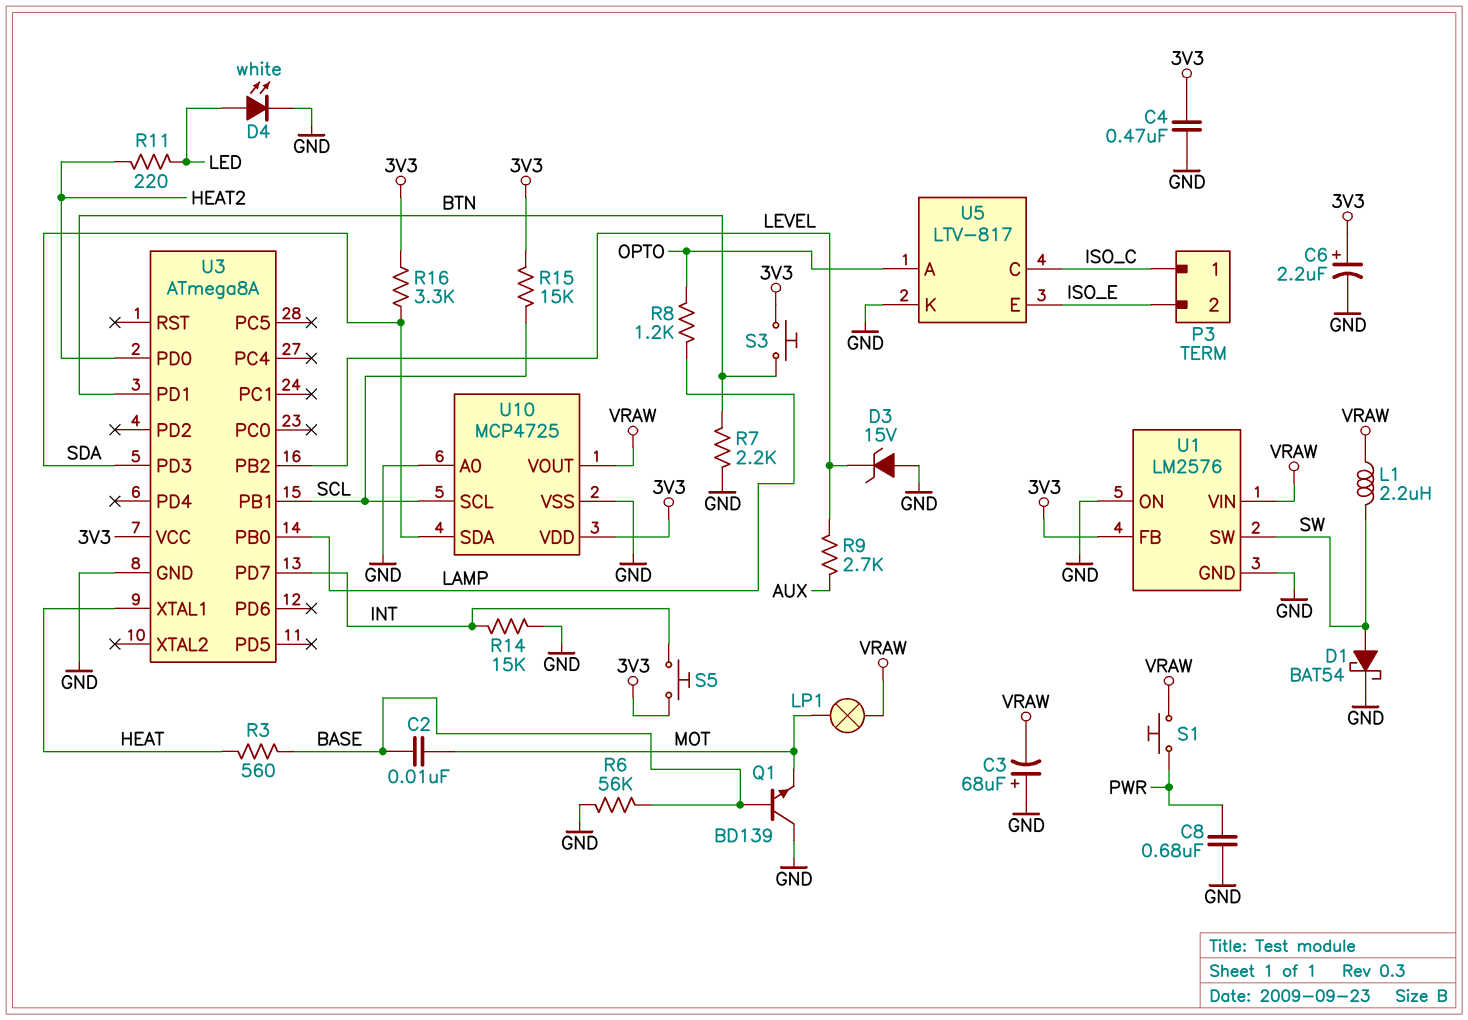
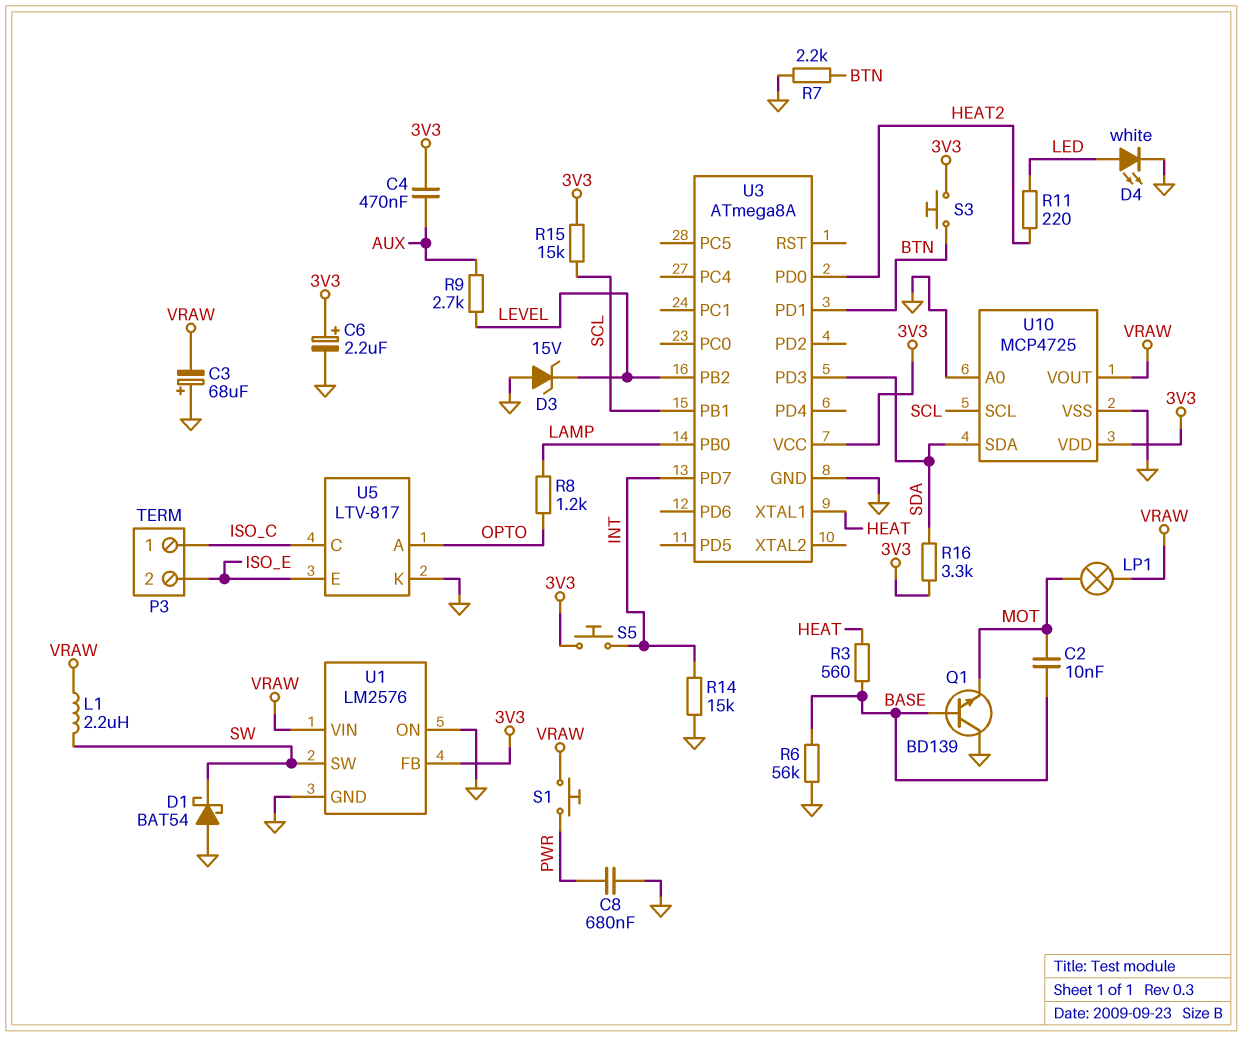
C4: 470nF (3V3, GND) -> 470nF (3V3, AUX)
D1: schottky BAT54 (A SW, K GND) -> schottky BAT54 (A GND, K SW)

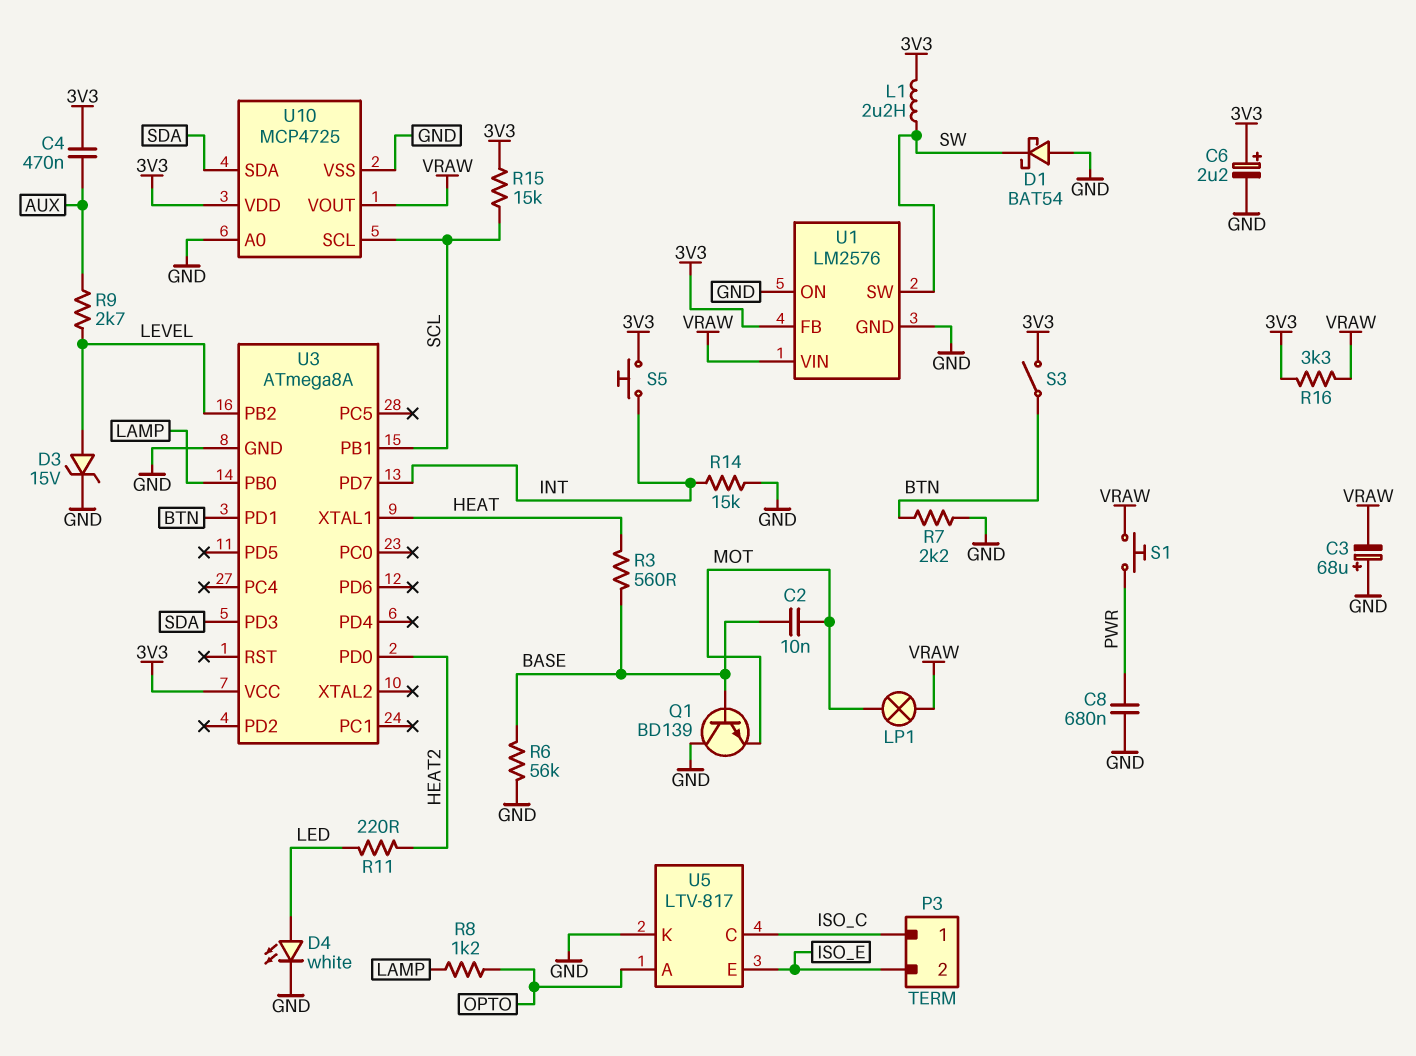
D3: zener 15V (A GND, K LEVEL) -> zener 15V (A LEVEL, K GND)
L1: 2.2uH (SW, VRAW) -> 2.2uH (3V3, SW)
R16: 3.3k (3V3, SDA) -> 3.3k (3V3, VRAW)
S3: button (3V3, BTN) -> switch (3V3, BTN)

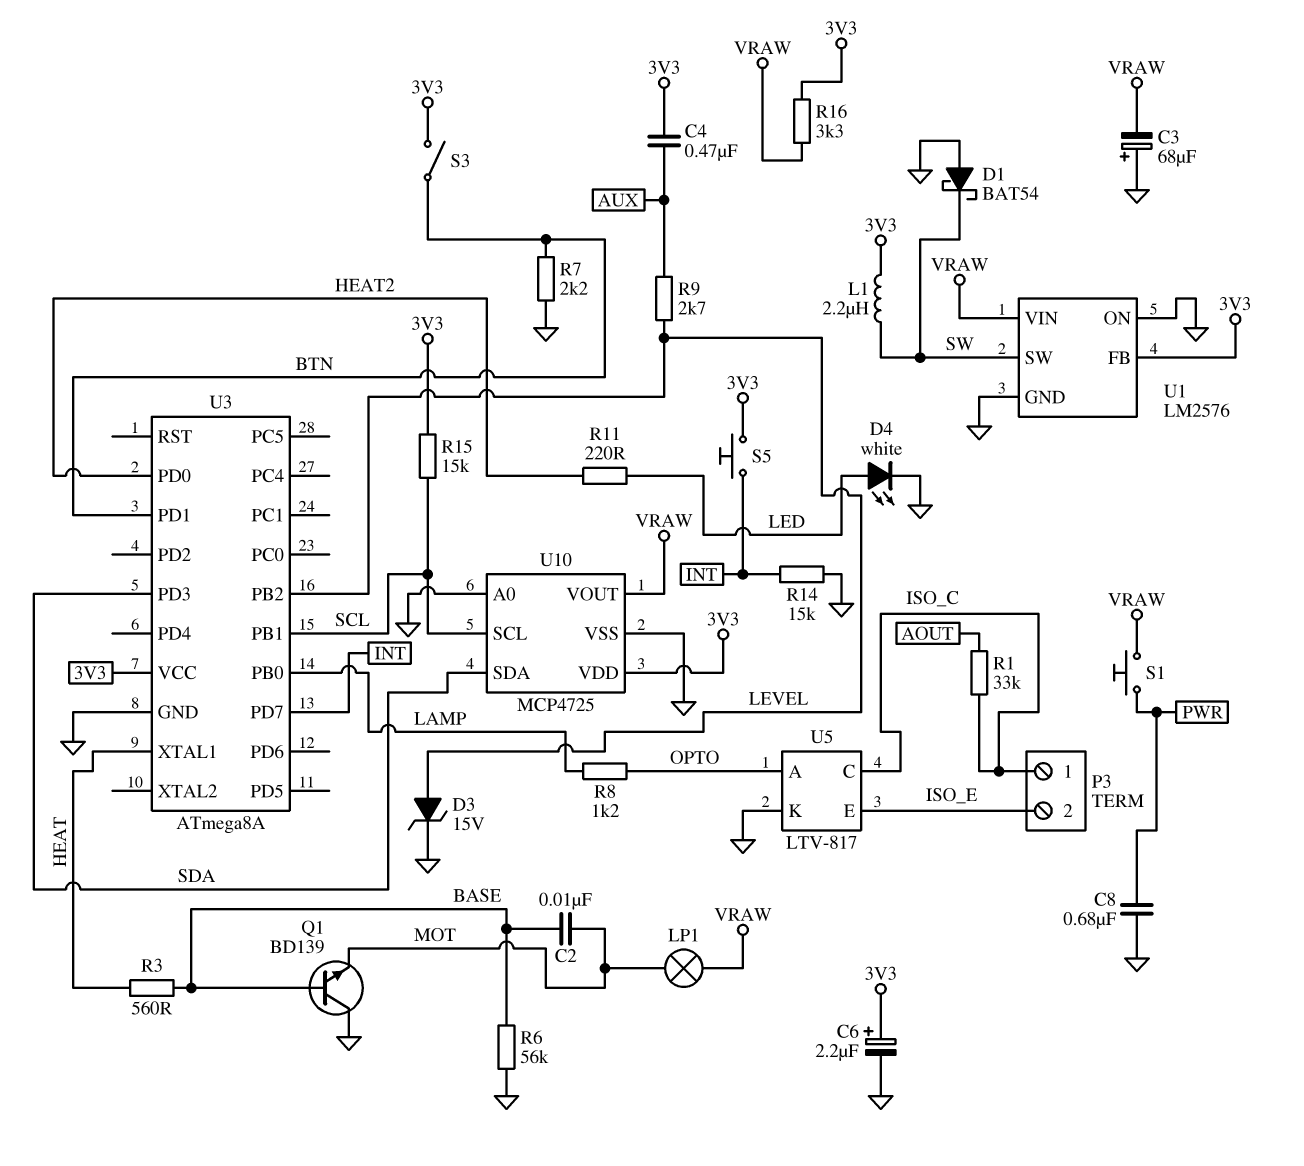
R1: none -> 33k (AOUT, ISO_C)

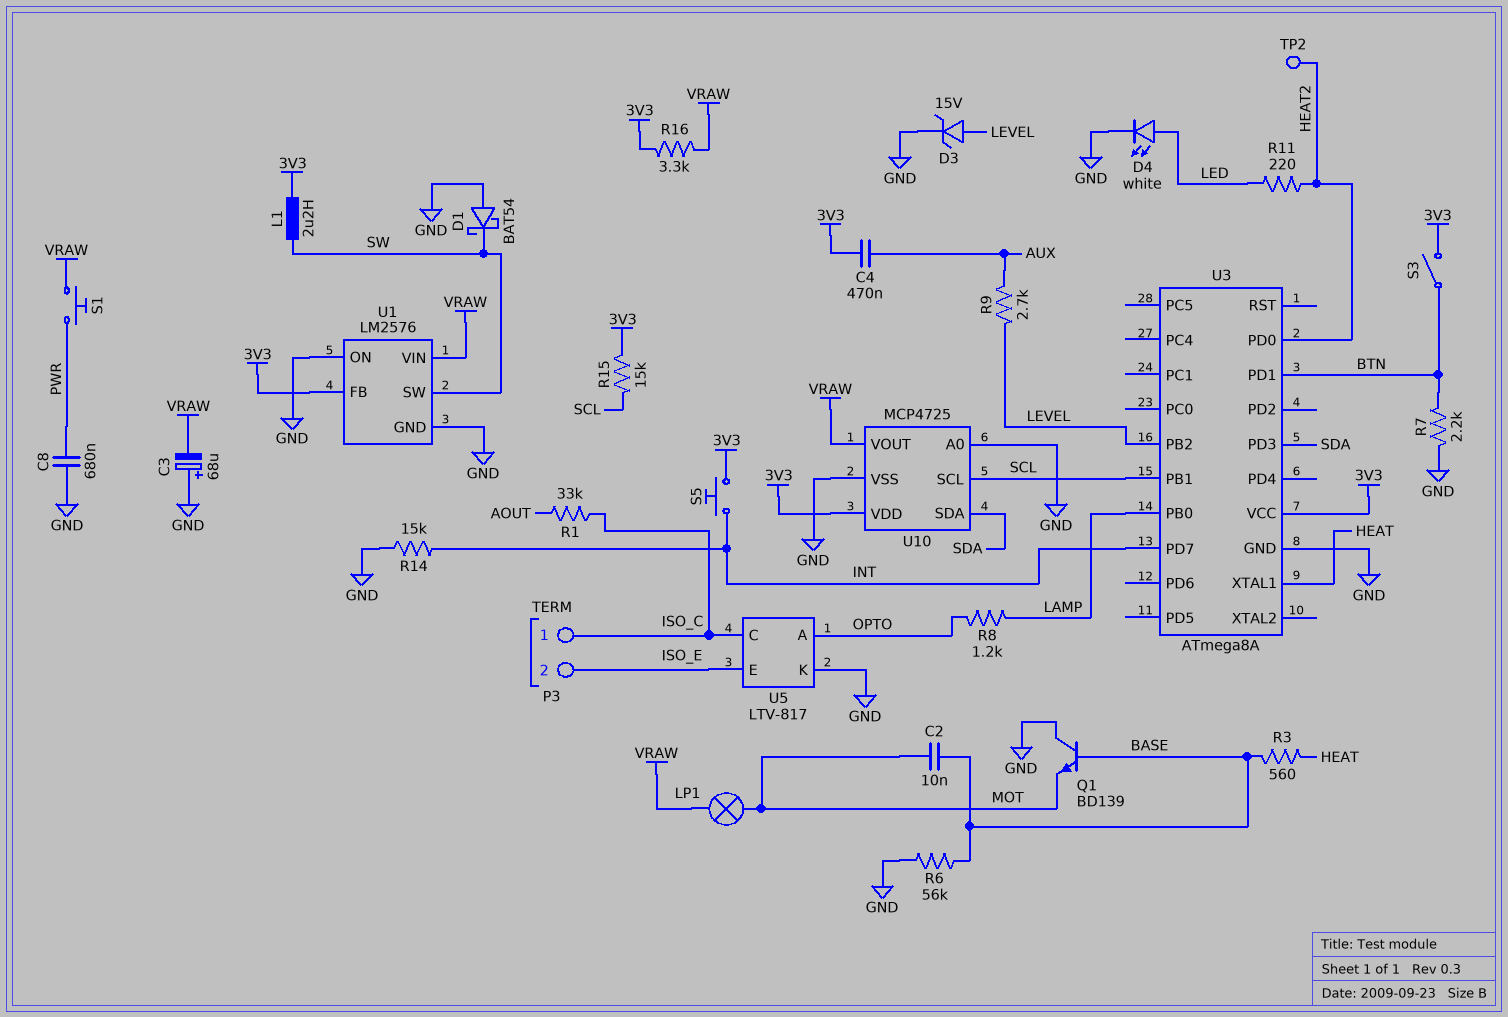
C6: 2.2uF (plus 3V3, minus GND) -> none
TP2: none -> test point (HEAT2)

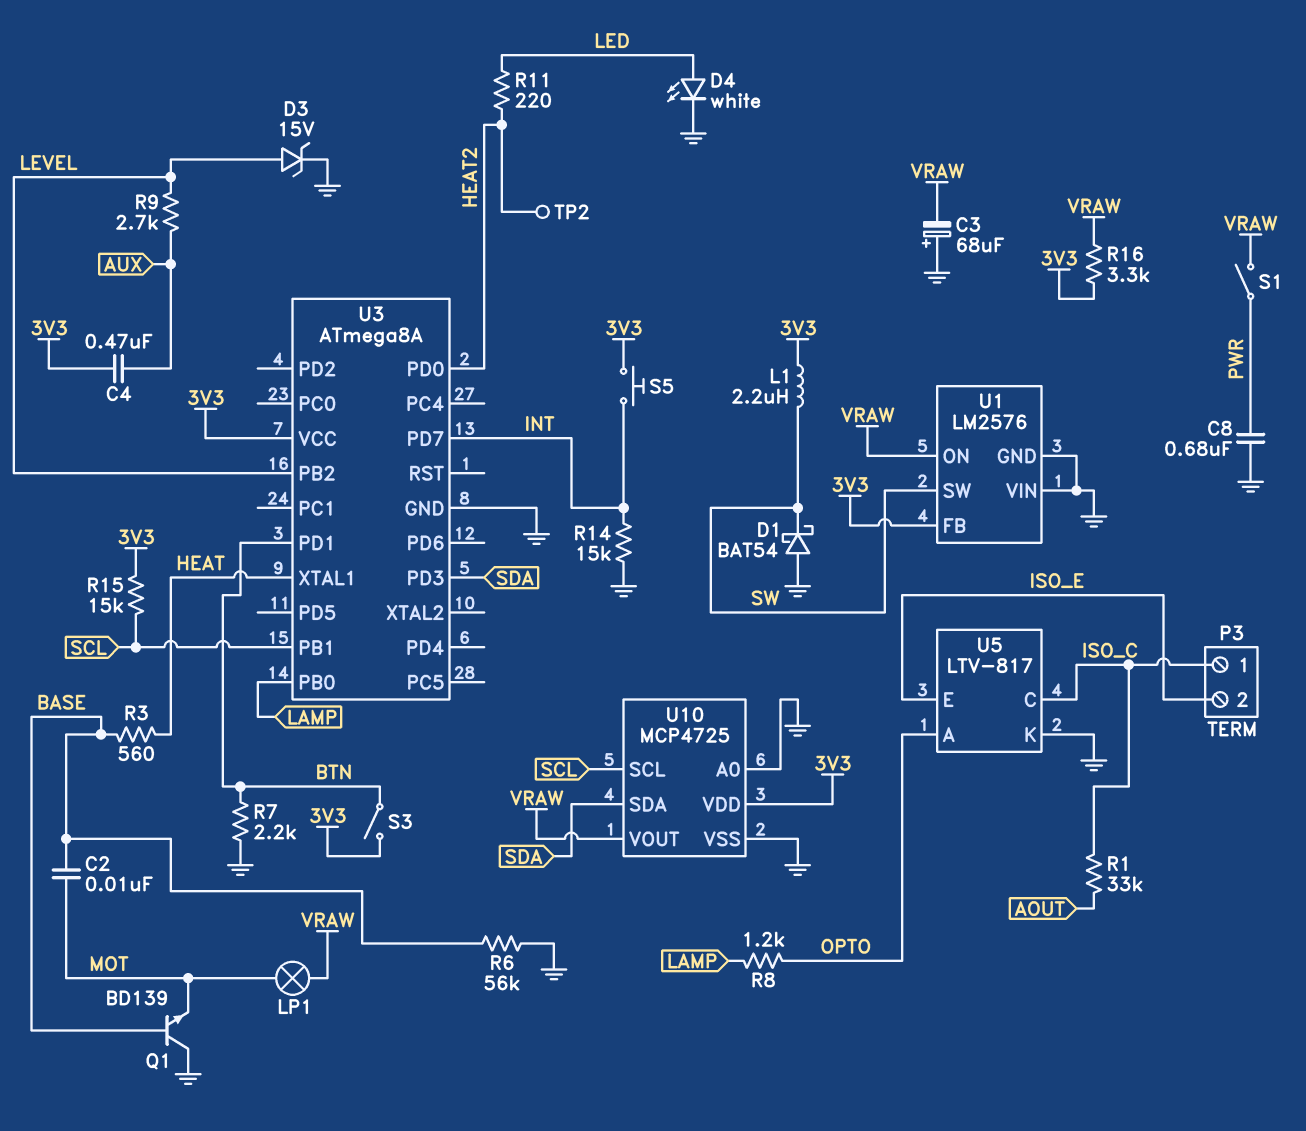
S1: button (PWR, VRAW) -> switch (PWR, VRAW)
U1 pin ON: GND -> VRAW
U1 pin VIN: VRAW -> GND

